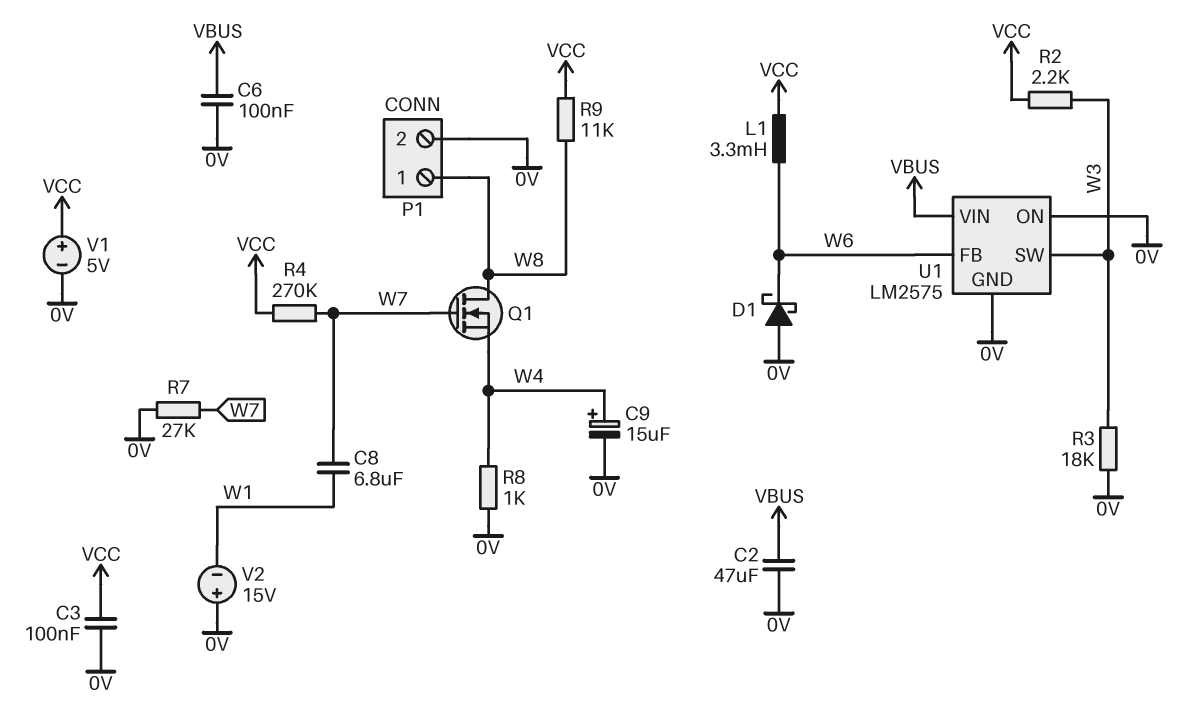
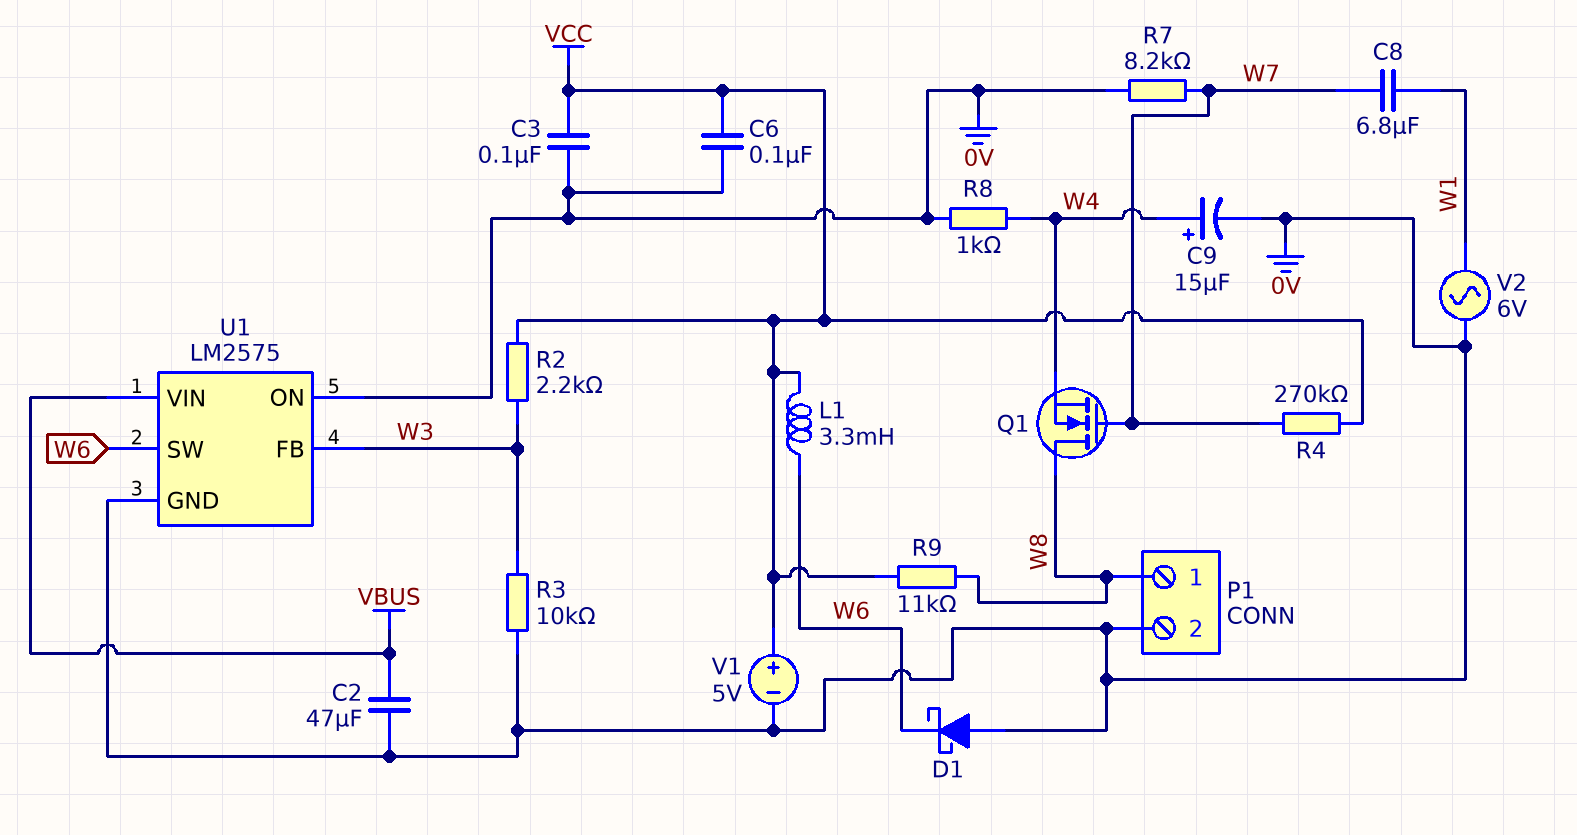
C6: 100nF (0V, VBUS) -> 100nF (0V, VCC)
R3: 18k (0V, W3) -> 10k (0V, W3)
R7: 27k (0V, W7) -> 8.2k (0V, W7)
U1 pin FB: W6 -> W3
U1 pin SW: W3 -> W6
V2: 15V (plus 0V, minus W1) -> AC 6V (0V, W1)

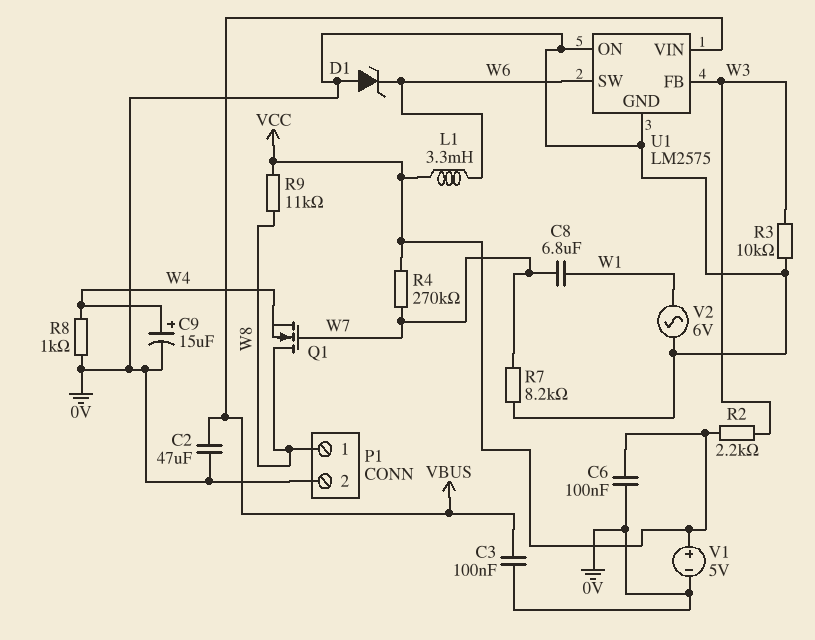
C3: 100nF (0V, VCC) -> 100nF (0V, VBUS)
D1: schottky (A 0V, K W6) -> zener (A 0V, K W6)

